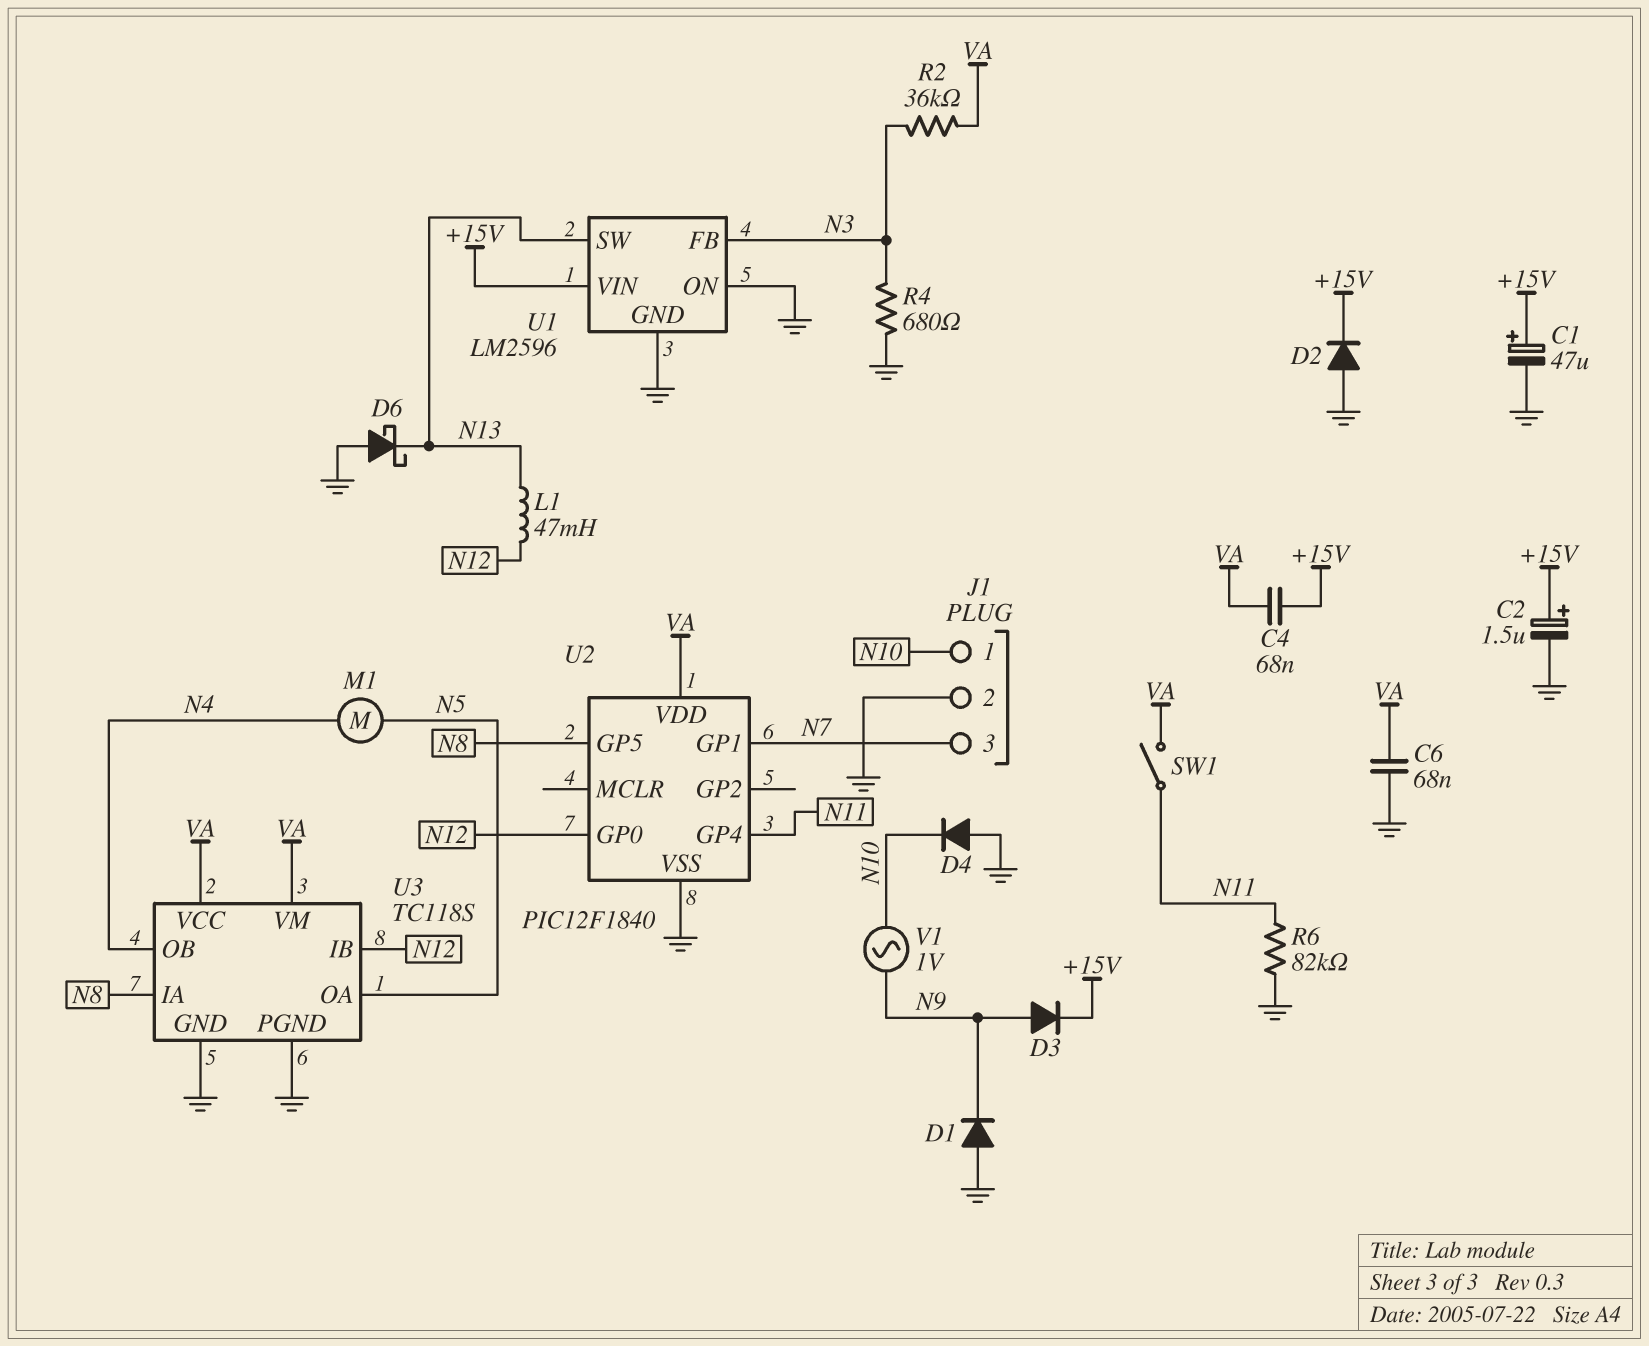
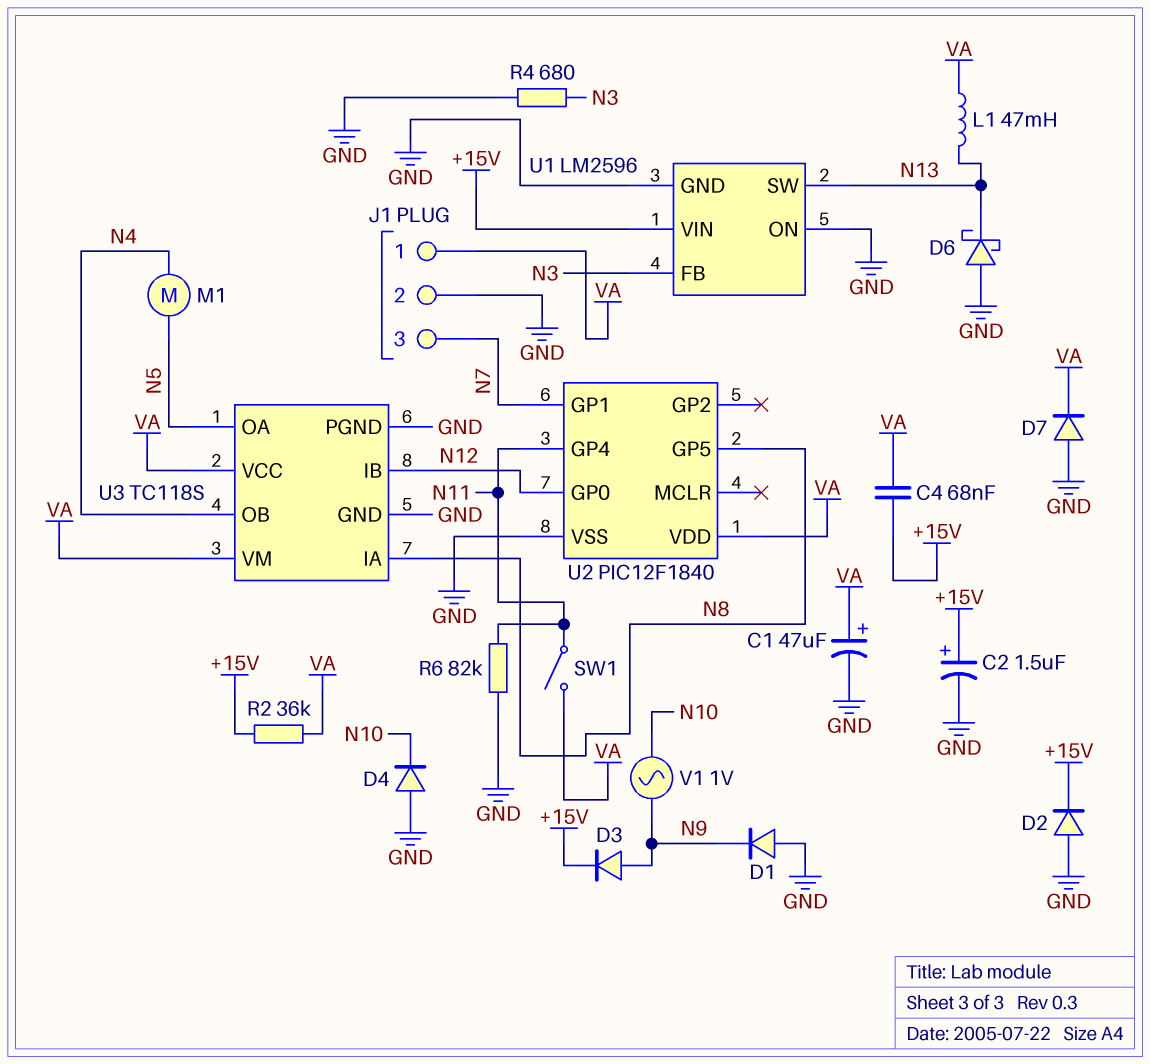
C1: 47uF (plus +15V, minus GND) -> 47uF (plus VA, minus GND)
C6: 68nF (GND, VA) -> none
D7: none -> diode (A GND, K VA)
J1 pin 1: N10 -> VA
L1: 47mH (N12, N13) -> 47mH (N13, VA)
R2: 36k (N3, VA) -> 36k (+15V, VA)

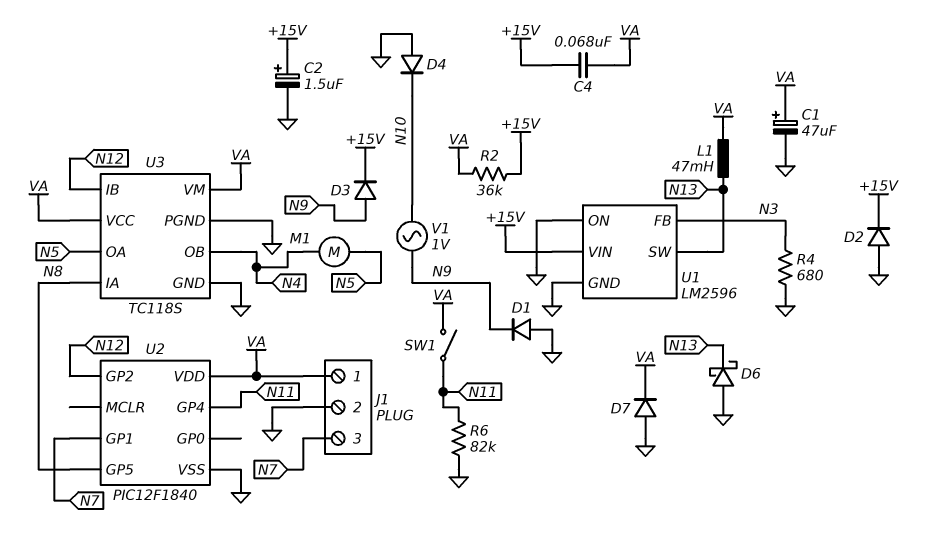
U2 pin GP0: N12 -> none
U2 pin GP2: none -> N12

